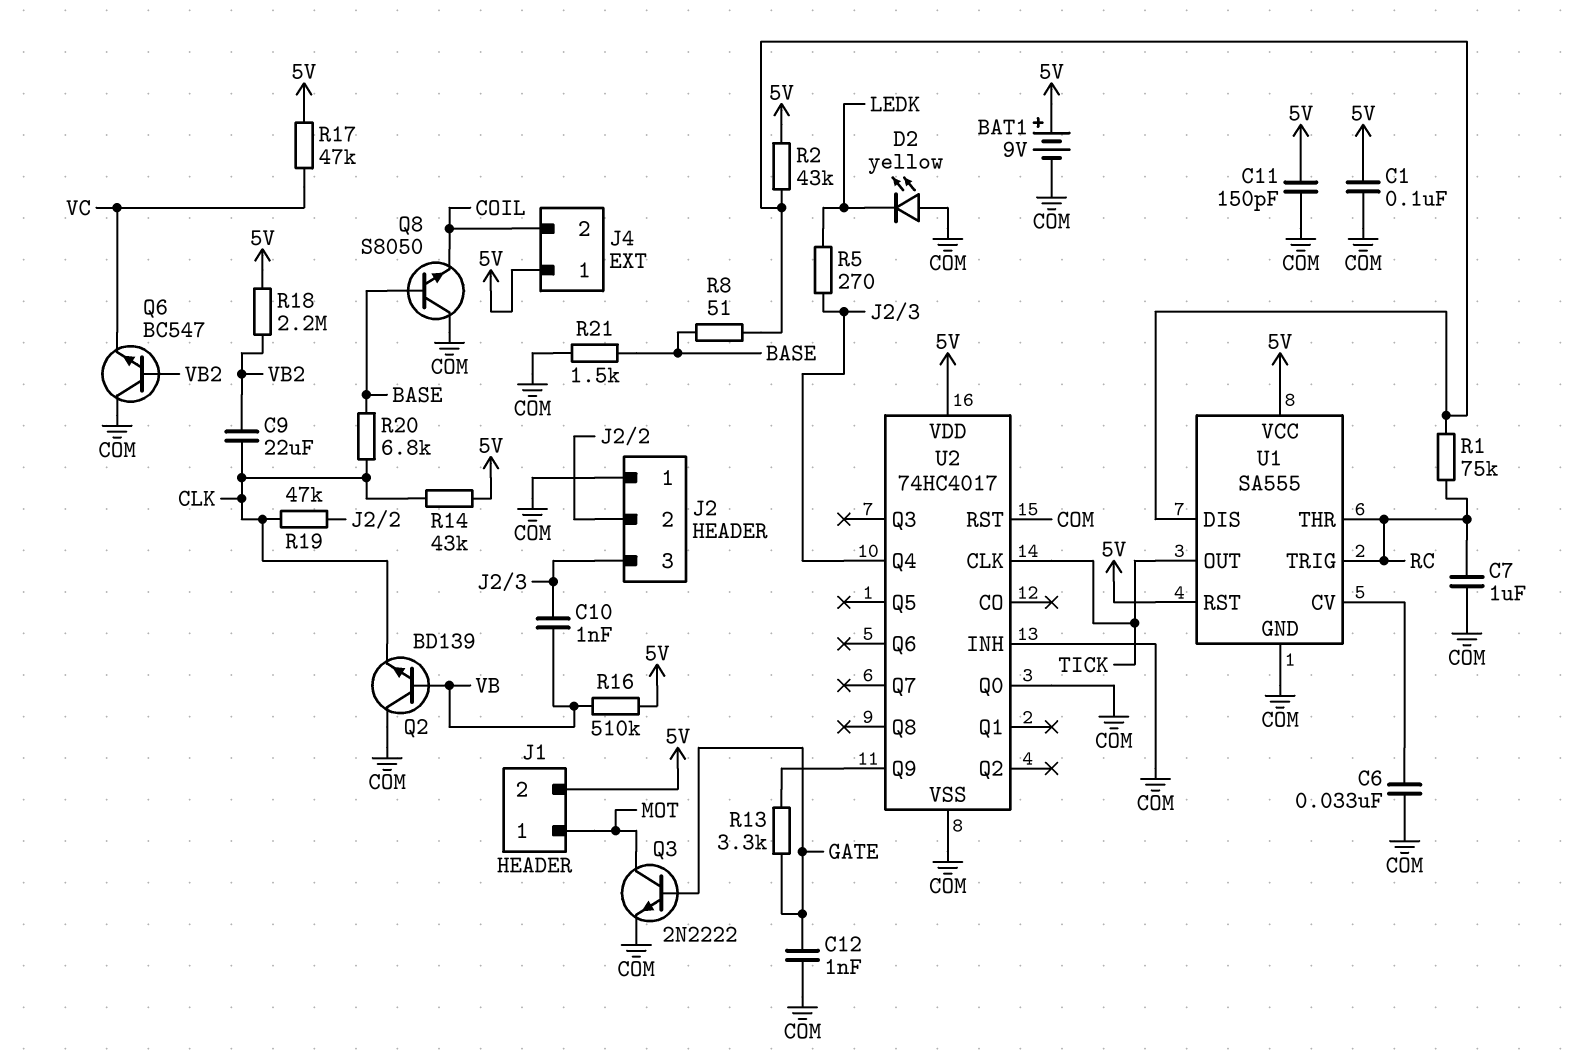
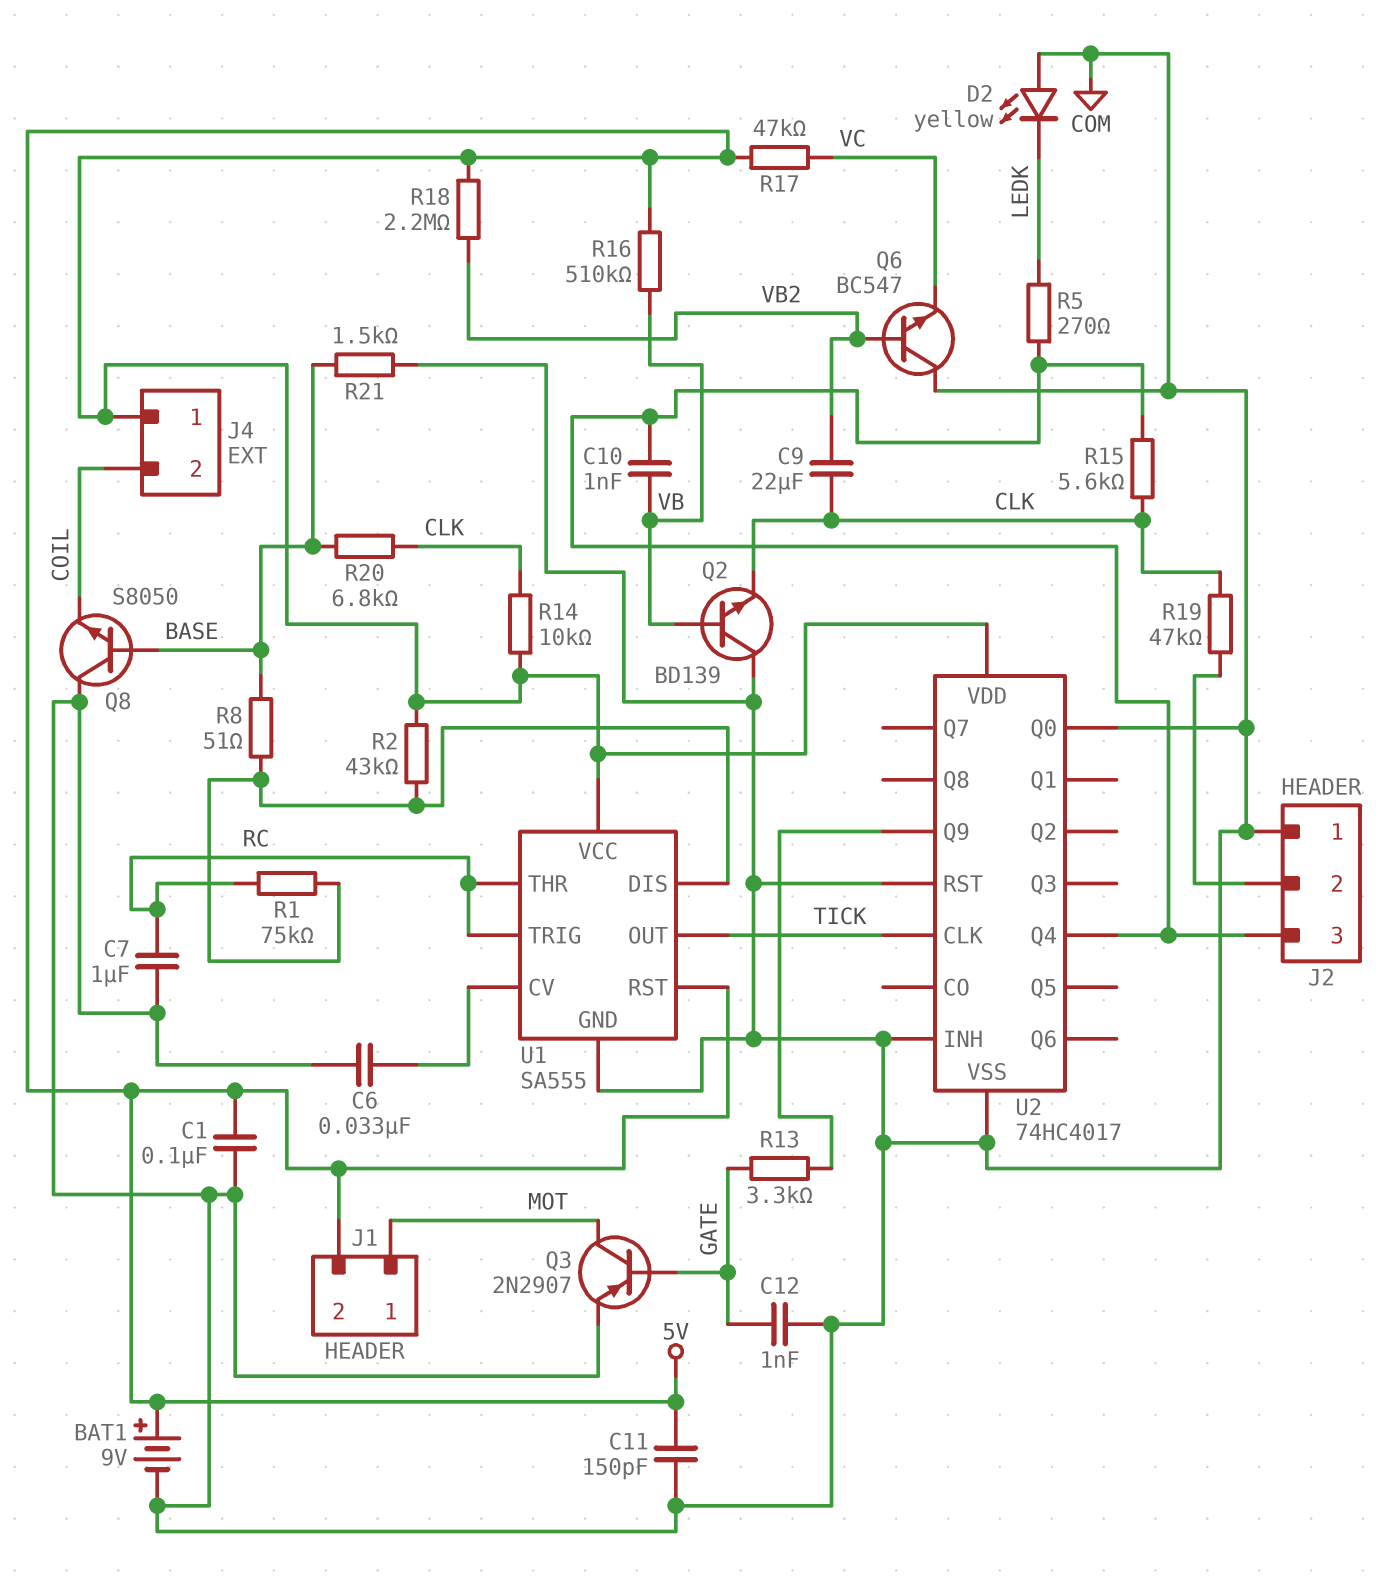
Q3: NPN 2N2222 (B GATE, C MOT, E COM) -> PNP 2N2907 (B GATE, C MOT, E COM)
R14: 43k (5V, CLK) -> 10k (5V, CLK)
R15: none -> 5.6k (CLK, J2/3)

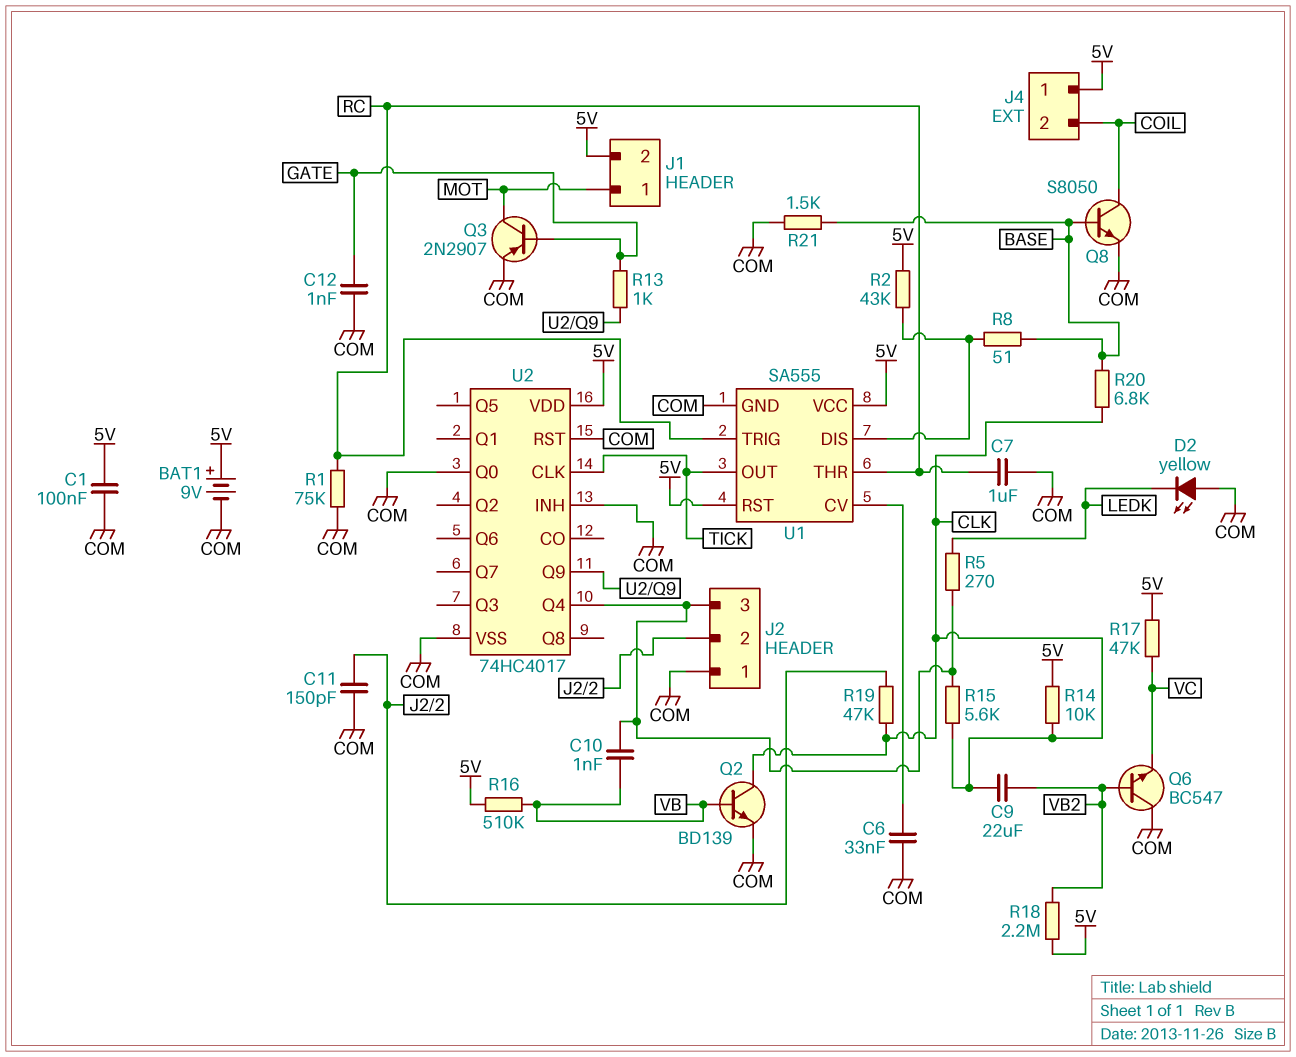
C11: 150pF (5V, COM) -> 150pF (COM, J2/2)
Q2: NPN BD139 (B VB, C COM, E CLK) -> NPN BD139 (B VB, C CLK, E COM)
Q8: NPN S8050 (B BASE, C COM, E COIL) -> NPN S8050 (B BASE, C COIL, E COM)
R1: 75k (RC, U1/DIS) -> 75k (COM, RC)
R13: 3.3k (GATE, U2/Q9) -> 1k (GATE, U2/Q9)

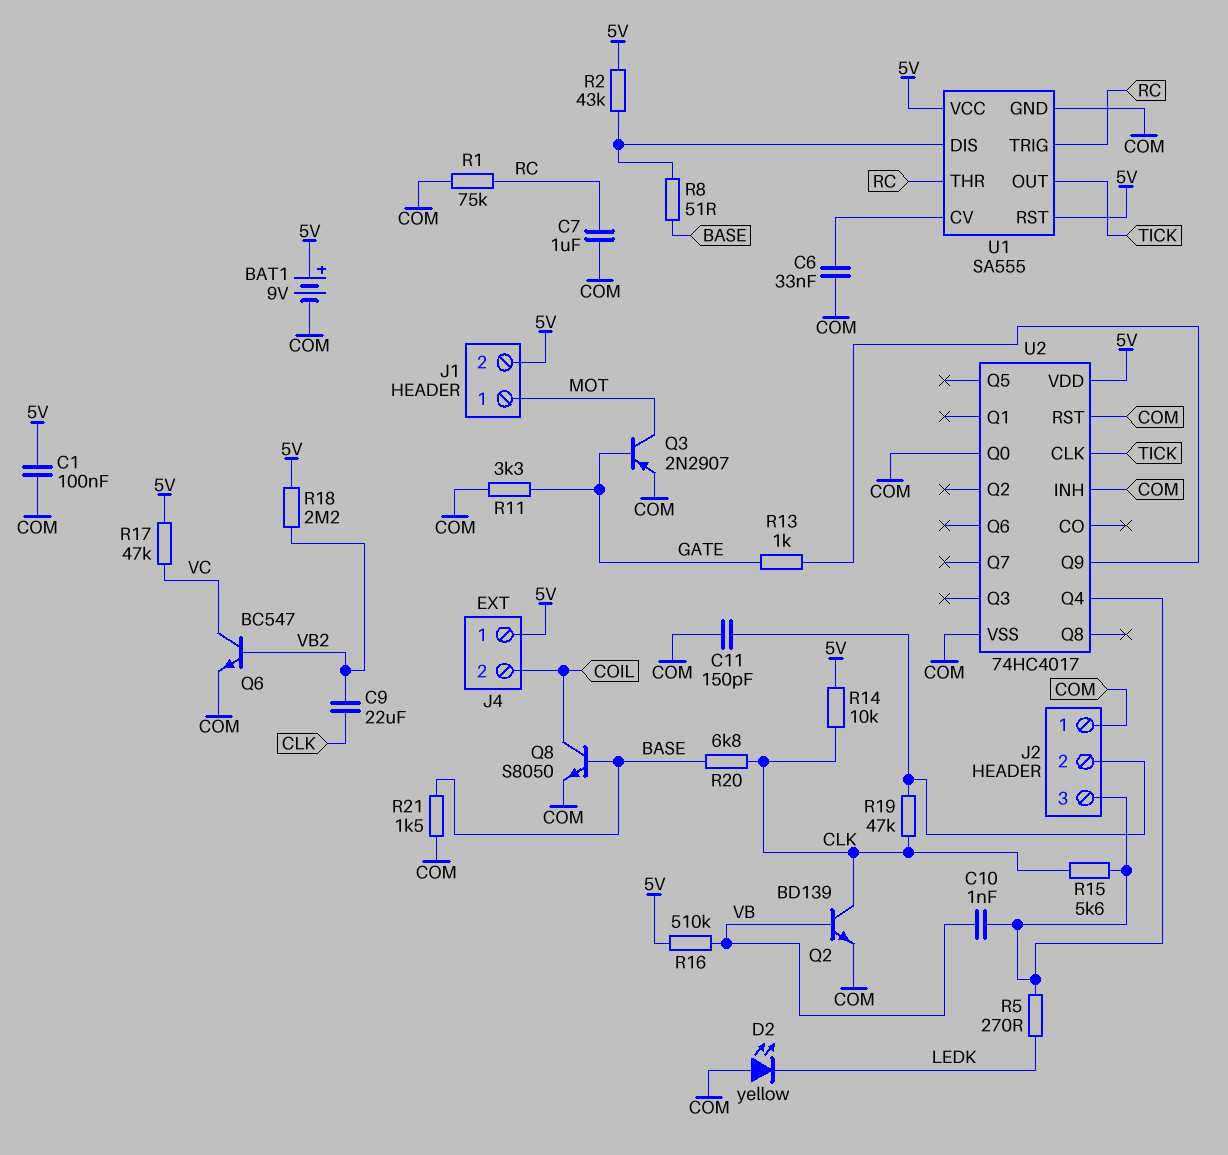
C12: 1nF (COM, GATE) -> none
Q6: NPN BC547 (B VB2, C COM, E VC) -> NPN BC547 (B VB2, C VC, E COM)
R11: none -> 3.3k (COM, GATE)

